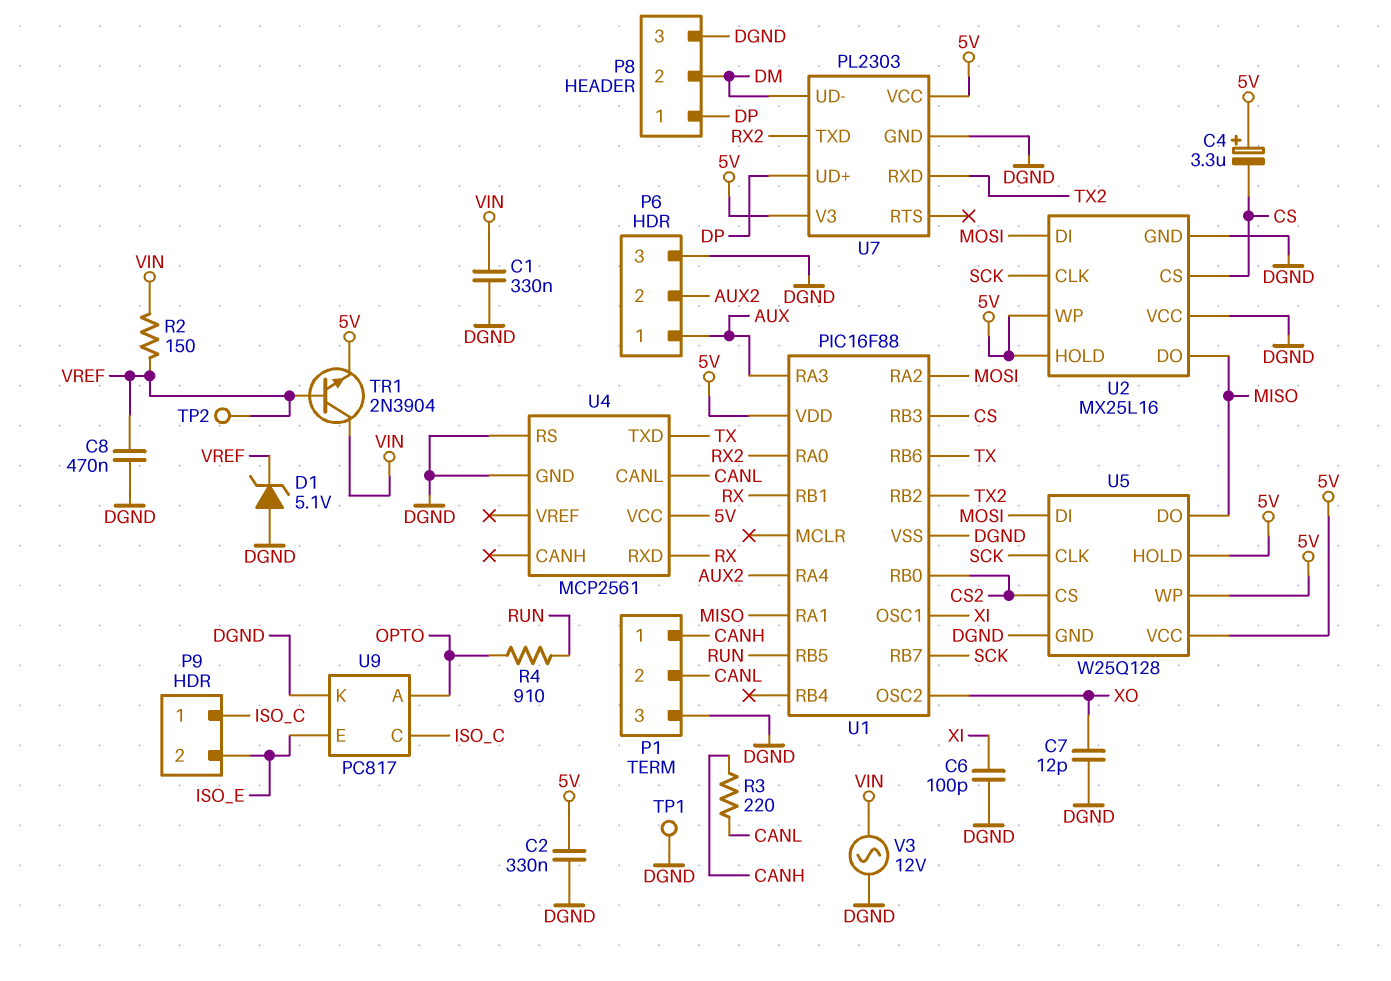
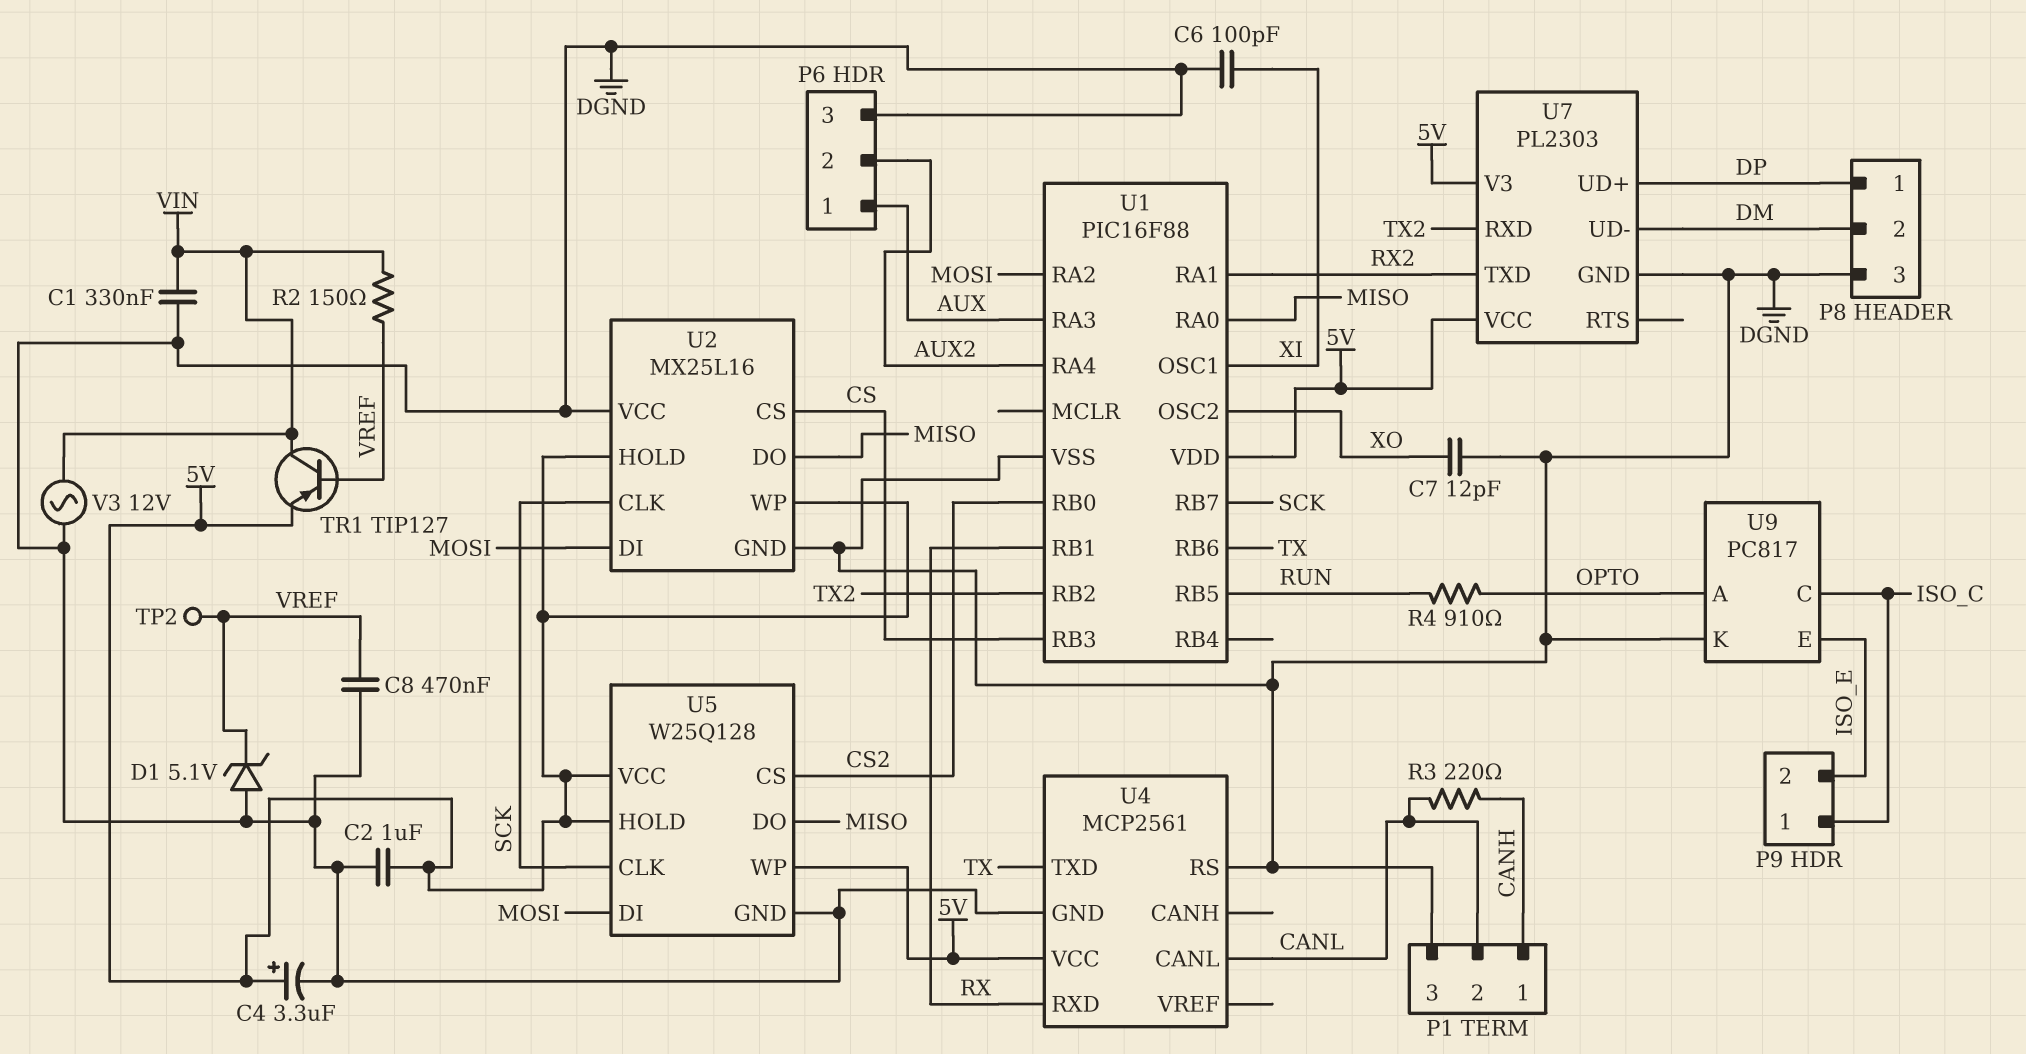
C2: 330nF (5V, DGND) -> 1uF (5V, DGND)
C4: 3.3uF (plus 5V, minus CS) -> 3.3uF (plus 5V, minus DGND)
TP1: test point (DGND) -> none
TR1: NPN 2N3904 (B VREF, C VIN, E 5V) -> PNP TIP127 (B VREF, C VIN, E 5V)
U1 pin RA0: RX2 -> MISO
U1 pin RA1: MISO -> RX2

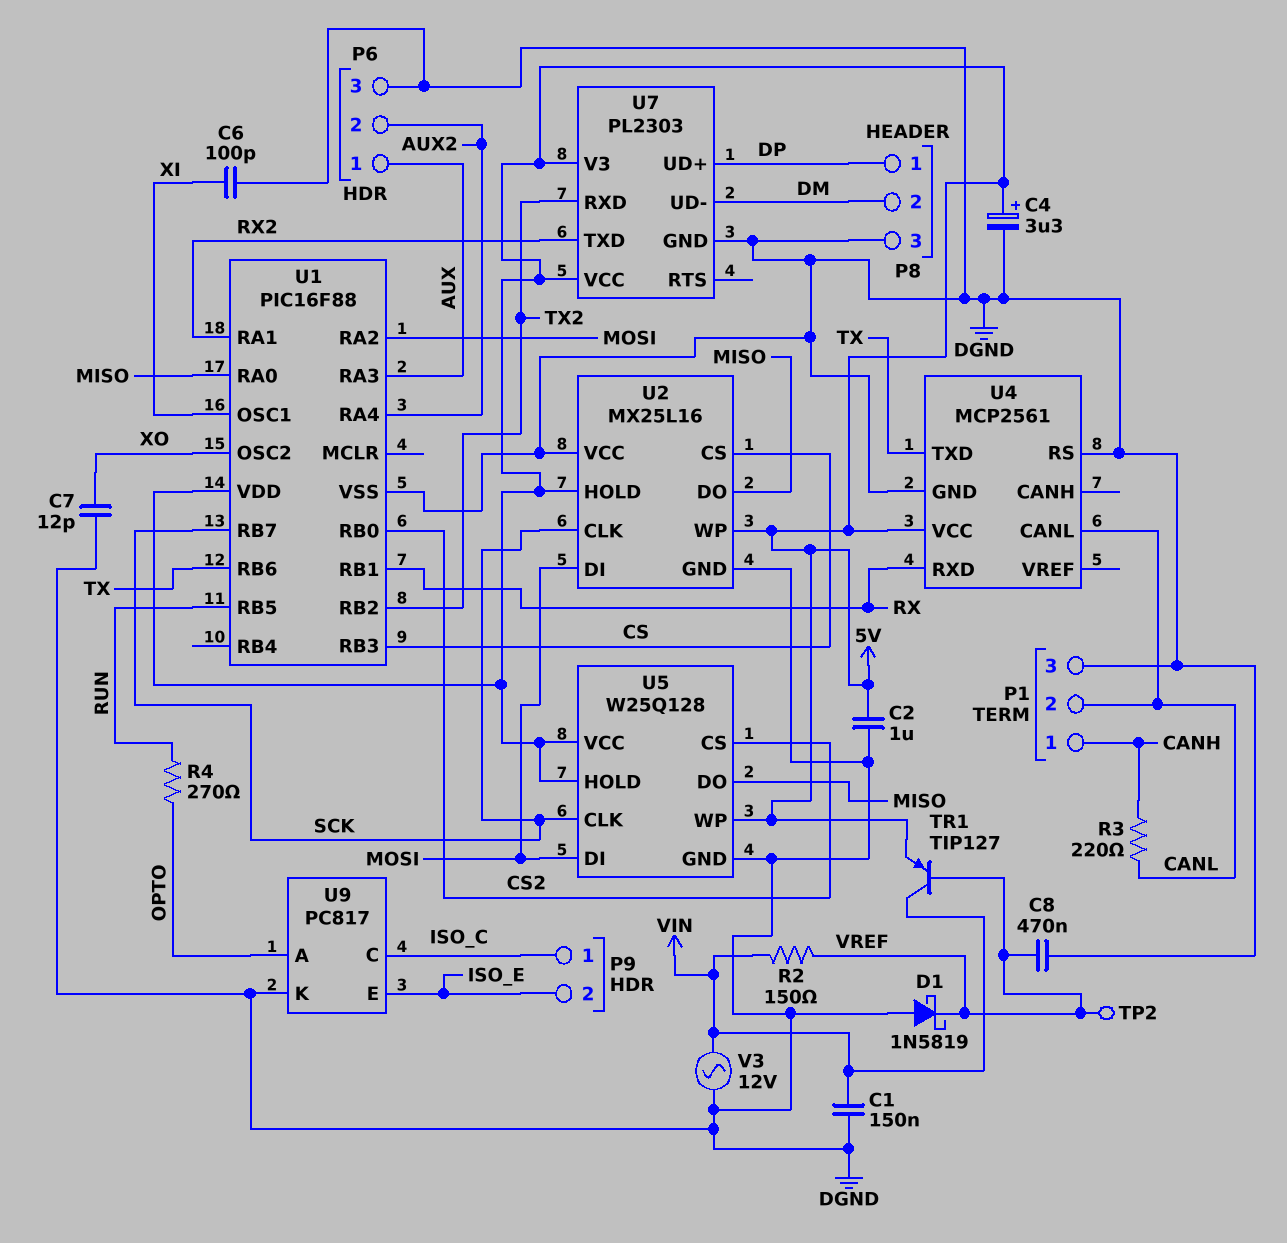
C1: 330nF (DGND, VIN) -> 150nF (DGND, VIN)
D1: zener 5.1V (A DGND, K VREF) -> schottky 1N5819 (A DGND, K VREF)
R4: 910 (OPTO, RUN) -> 270 (OPTO, RUN)

